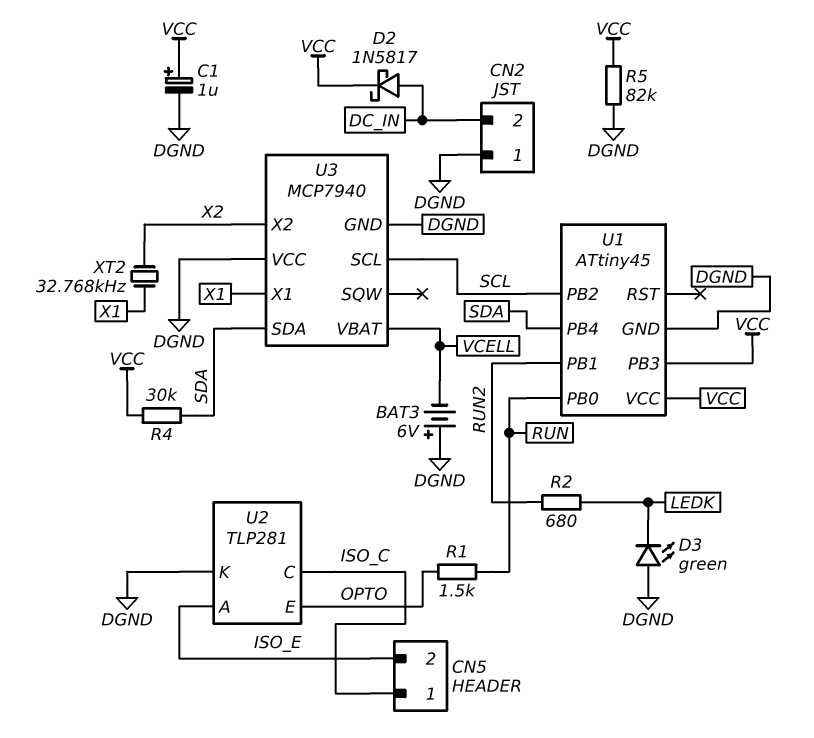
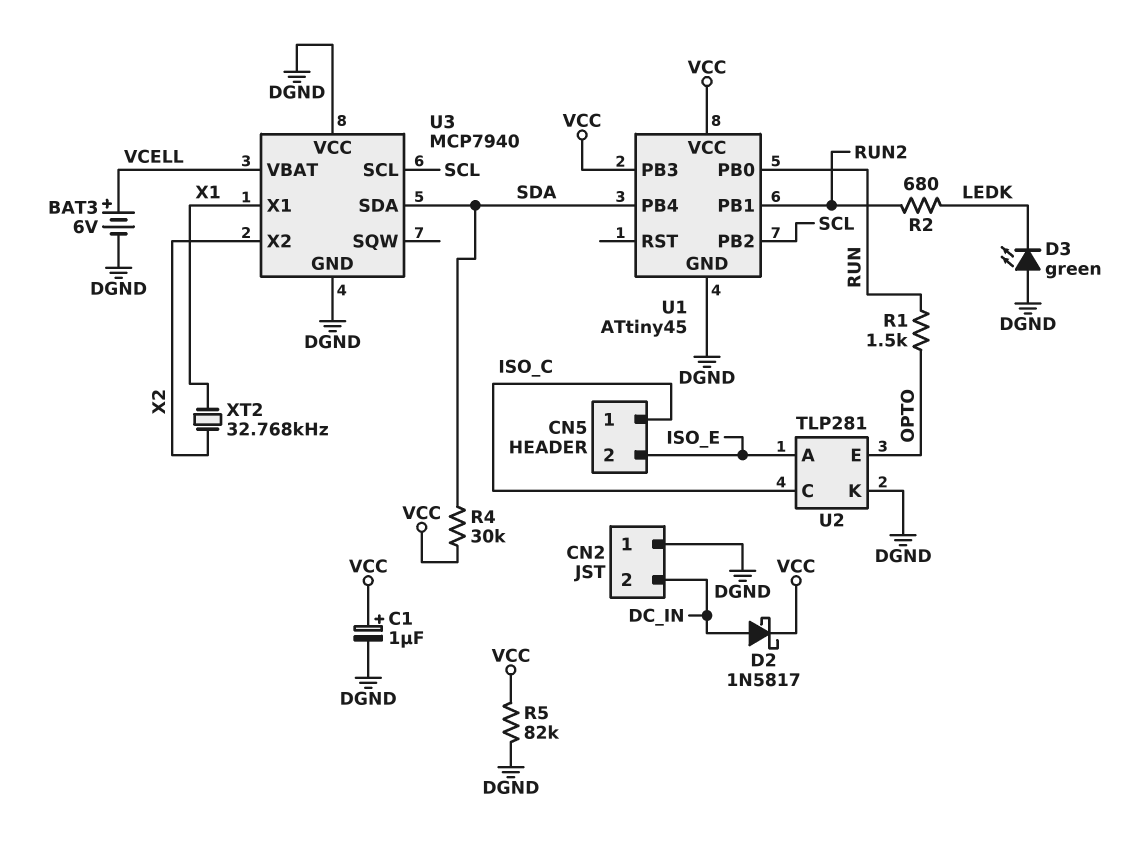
BAT3: 6V (plus DGND, minus VCELL) -> 6V (plus VCELL, minus DGND)

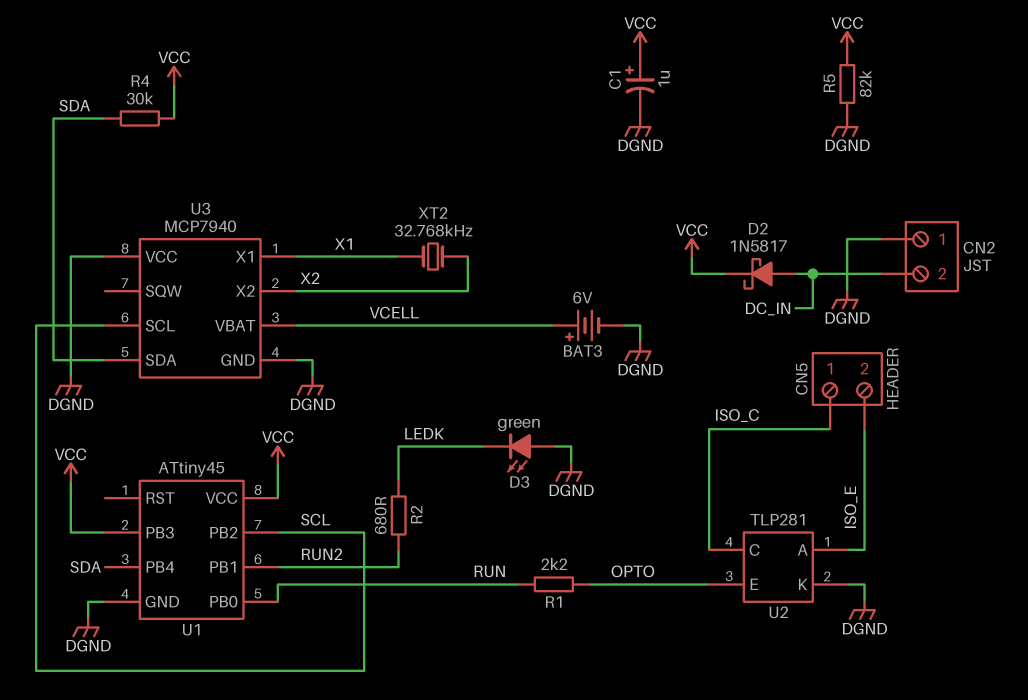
R1: 1.5k (OPTO, RUN) -> 2.2k (OPTO, RUN)

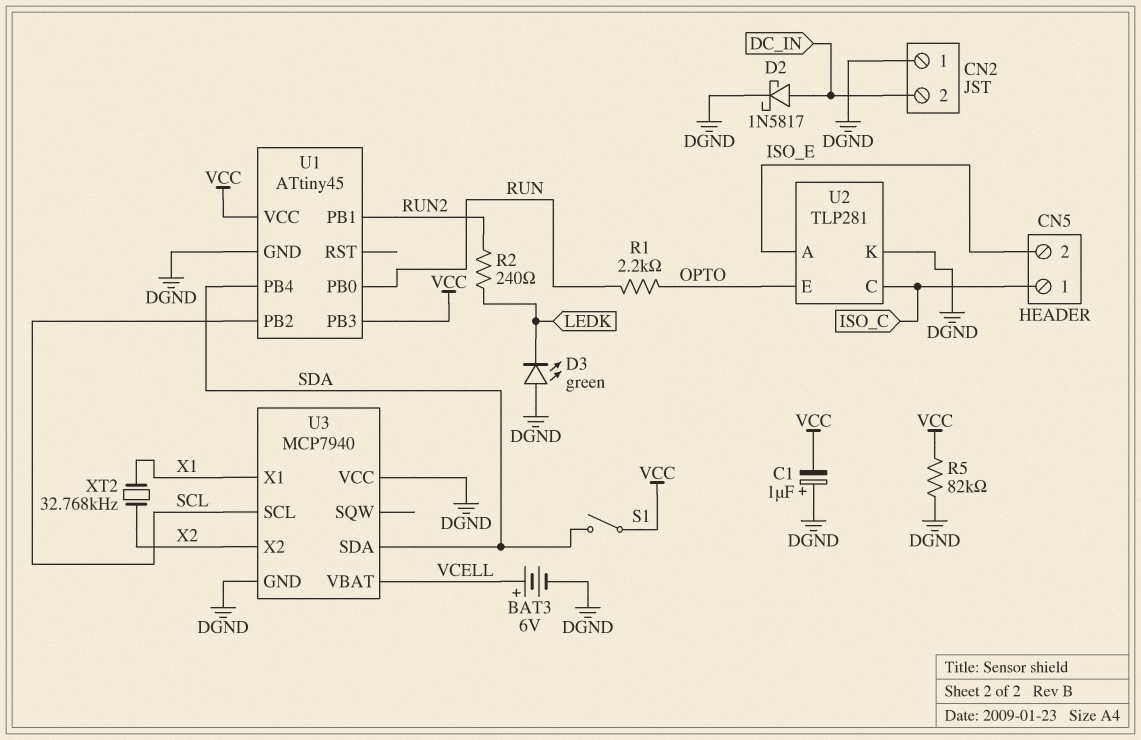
C1: 1uF (plus VCC, minus DGND) -> 1uF (plus DGND, minus VCC)
D2: schottky 1N5817 (A DC_IN, K VCC) -> schottky 1N5817 (A DC_IN, K DGND)
R2: 680 (LEDK, RUN2) -> 240 (LEDK, RUN2)
R4: 30k (SDA, VCC) -> none
S1: none -> switch (SDA, VCC)

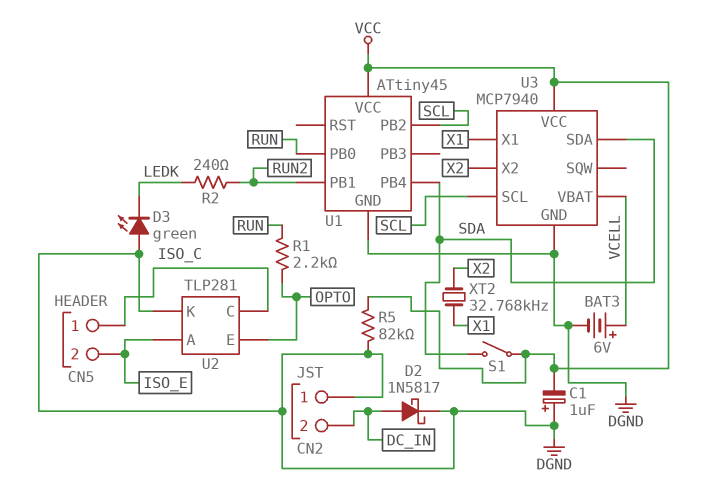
U1 pin PB3: VCC -> none
U3 pin VCC: DGND -> VCC

